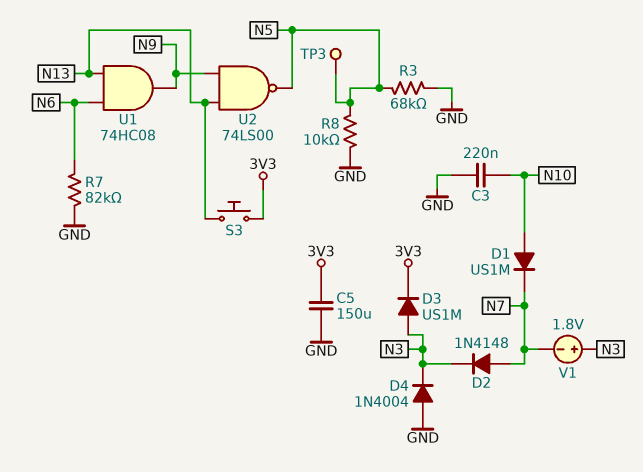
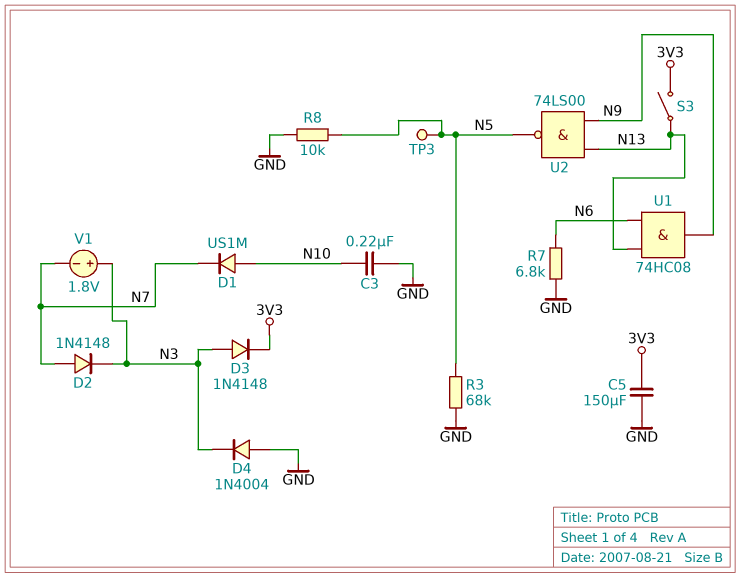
D3: diode US1M (A N3, K 3V3) -> diode 1N4148 (A N3, K 3V3)
R7: 82k (GND, N6) -> 6.8k (GND, N6)
S3: button (3V3, N13) -> switch (3V3, N13)

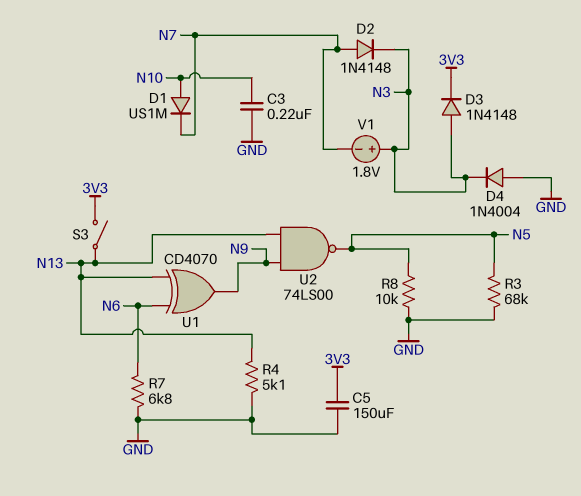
R4: none -> 5.1k (GND, N13)
TP3: test point (N5) -> none
U1: AND 74HC08 (in N6, in N13, out N9) -> XOR CD4070 (in N6, in N13, out N9)

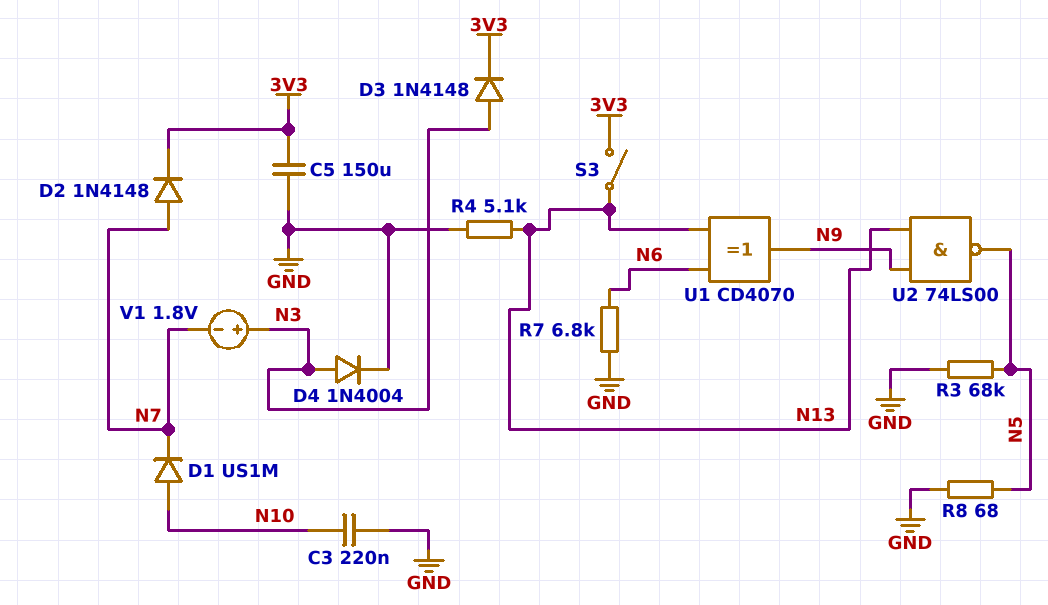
D2: diode 1N4148 (A N7, K N3) -> diode 1N4148 (A N7, K 3V3)
D4: diode 1N4004 (A GND, K N3) -> diode 1N4004 (A N3, K GND)
R8: 10k (GND, N5) -> 68 (GND, N5)

